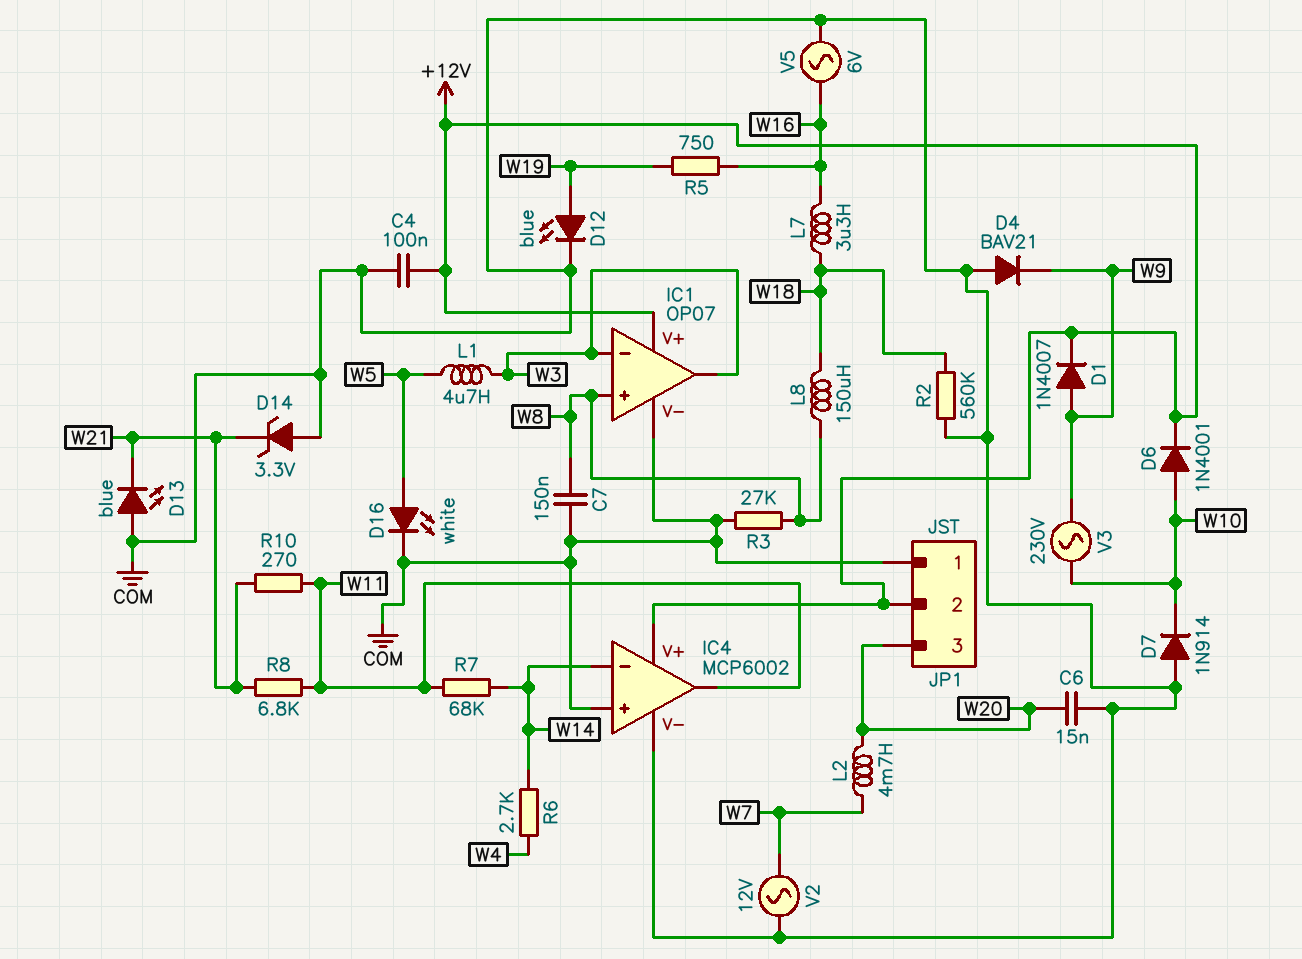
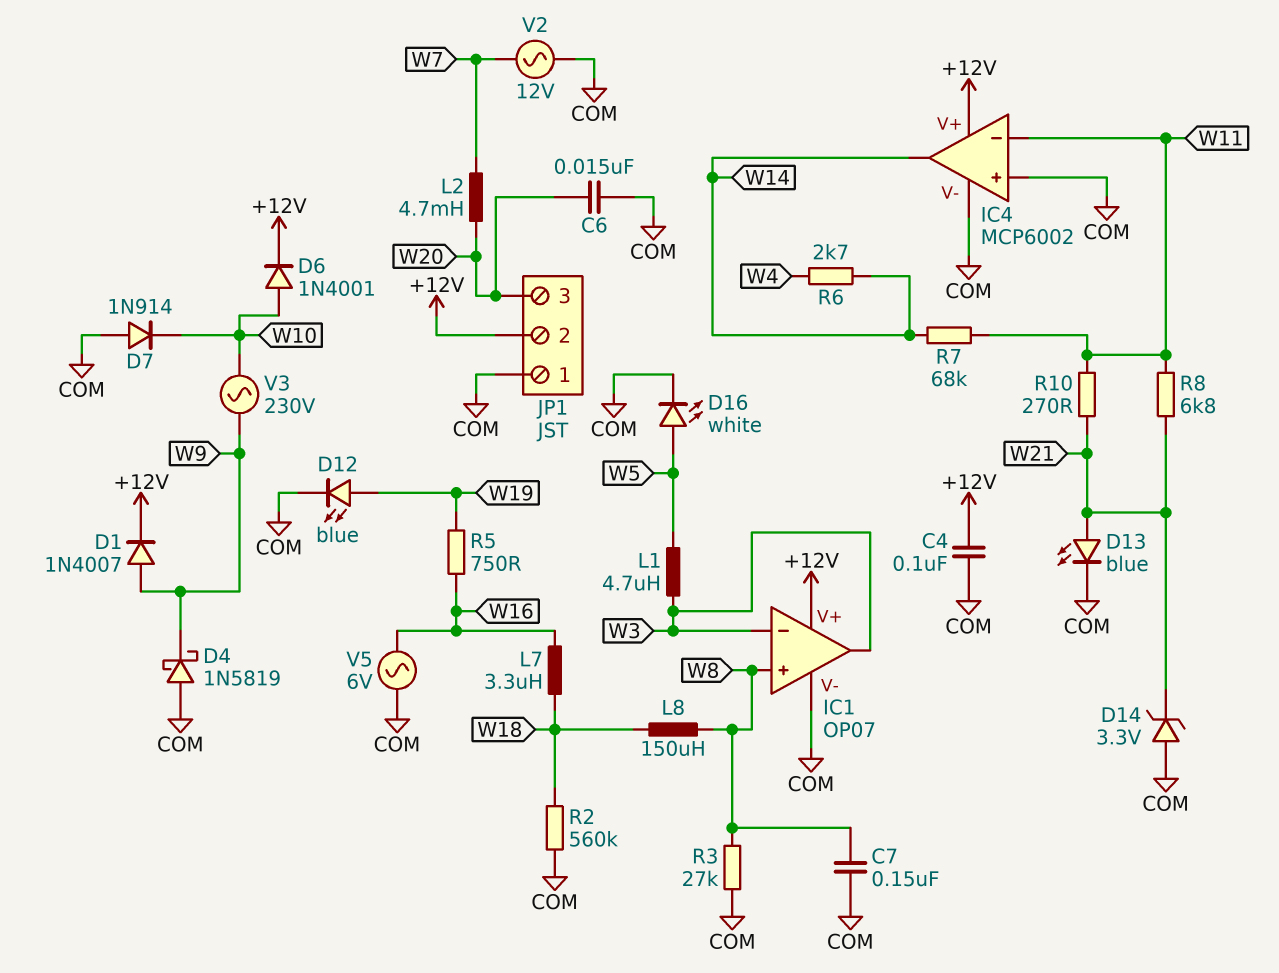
D4: diode BAV21 (A COM, K W9) -> schottky 1N5819 (A COM, K W9)
D13: LED blue (A COM, K W21) -> LED blue (A W21, K COM)
IC4 pin in-: W14 -> W11
IC4 pin out: W11 -> W14

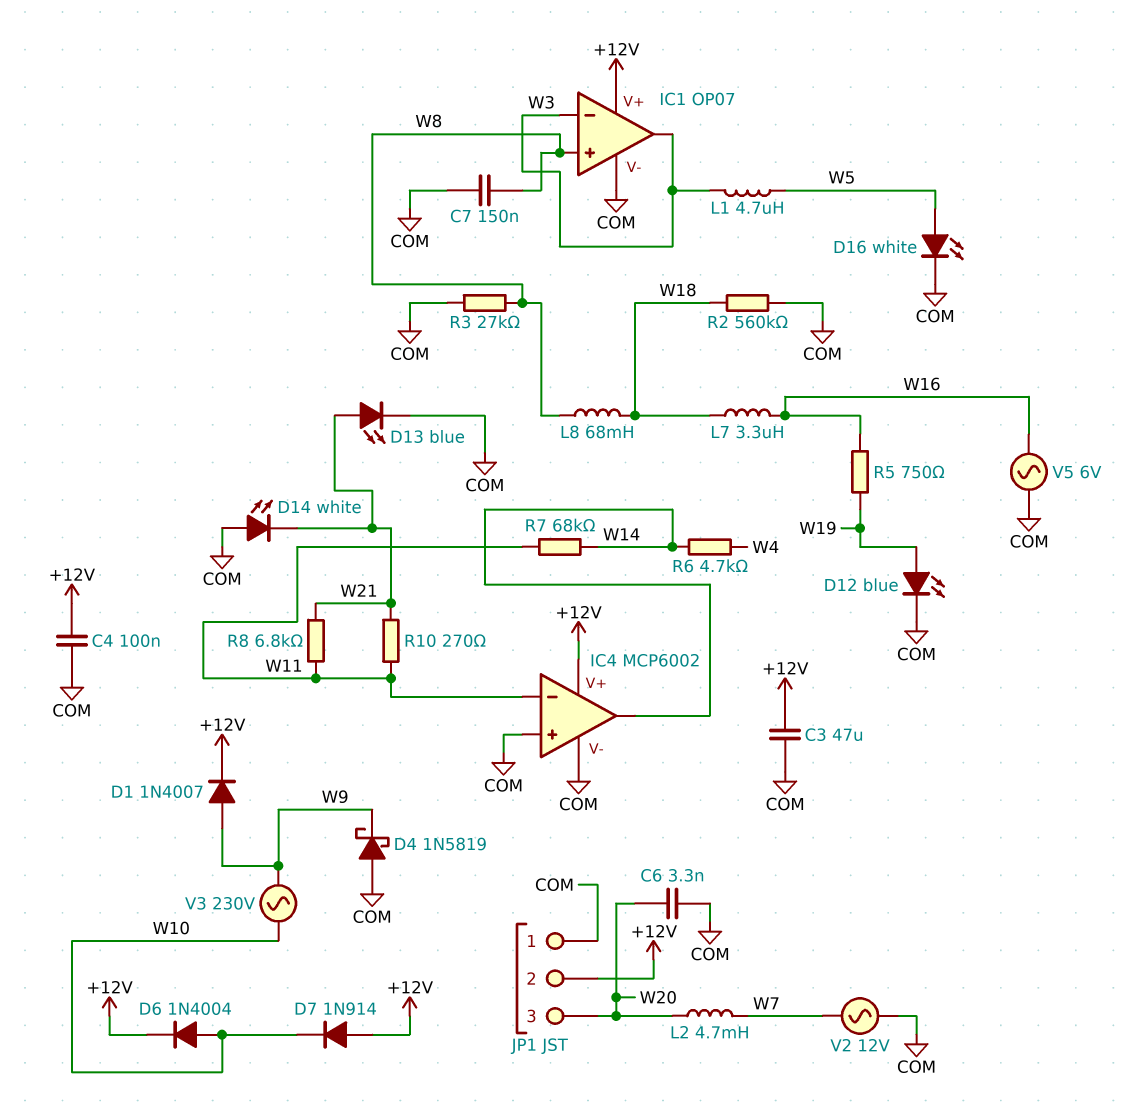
C3: none -> 47uF (+12V, COM)
C6: 15nF (COM, W20) -> 3.3nF (COM, W20)
D6: diode 1N4001 (A W10, K +12V) -> diode 1N4004 (A W10, K +12V)
D7: diode 1N914 (A COM, K W10) -> diode 1N914 (A +12V, K W10)
D14: zener 3.3V (A COM, K W21) -> LED white (A COM, K W21)
L8: 150uH (W8, W18) -> 68mH (W8, W18)
R6: 2.7k (W4, W14) -> 4.7k (W4, W14)

